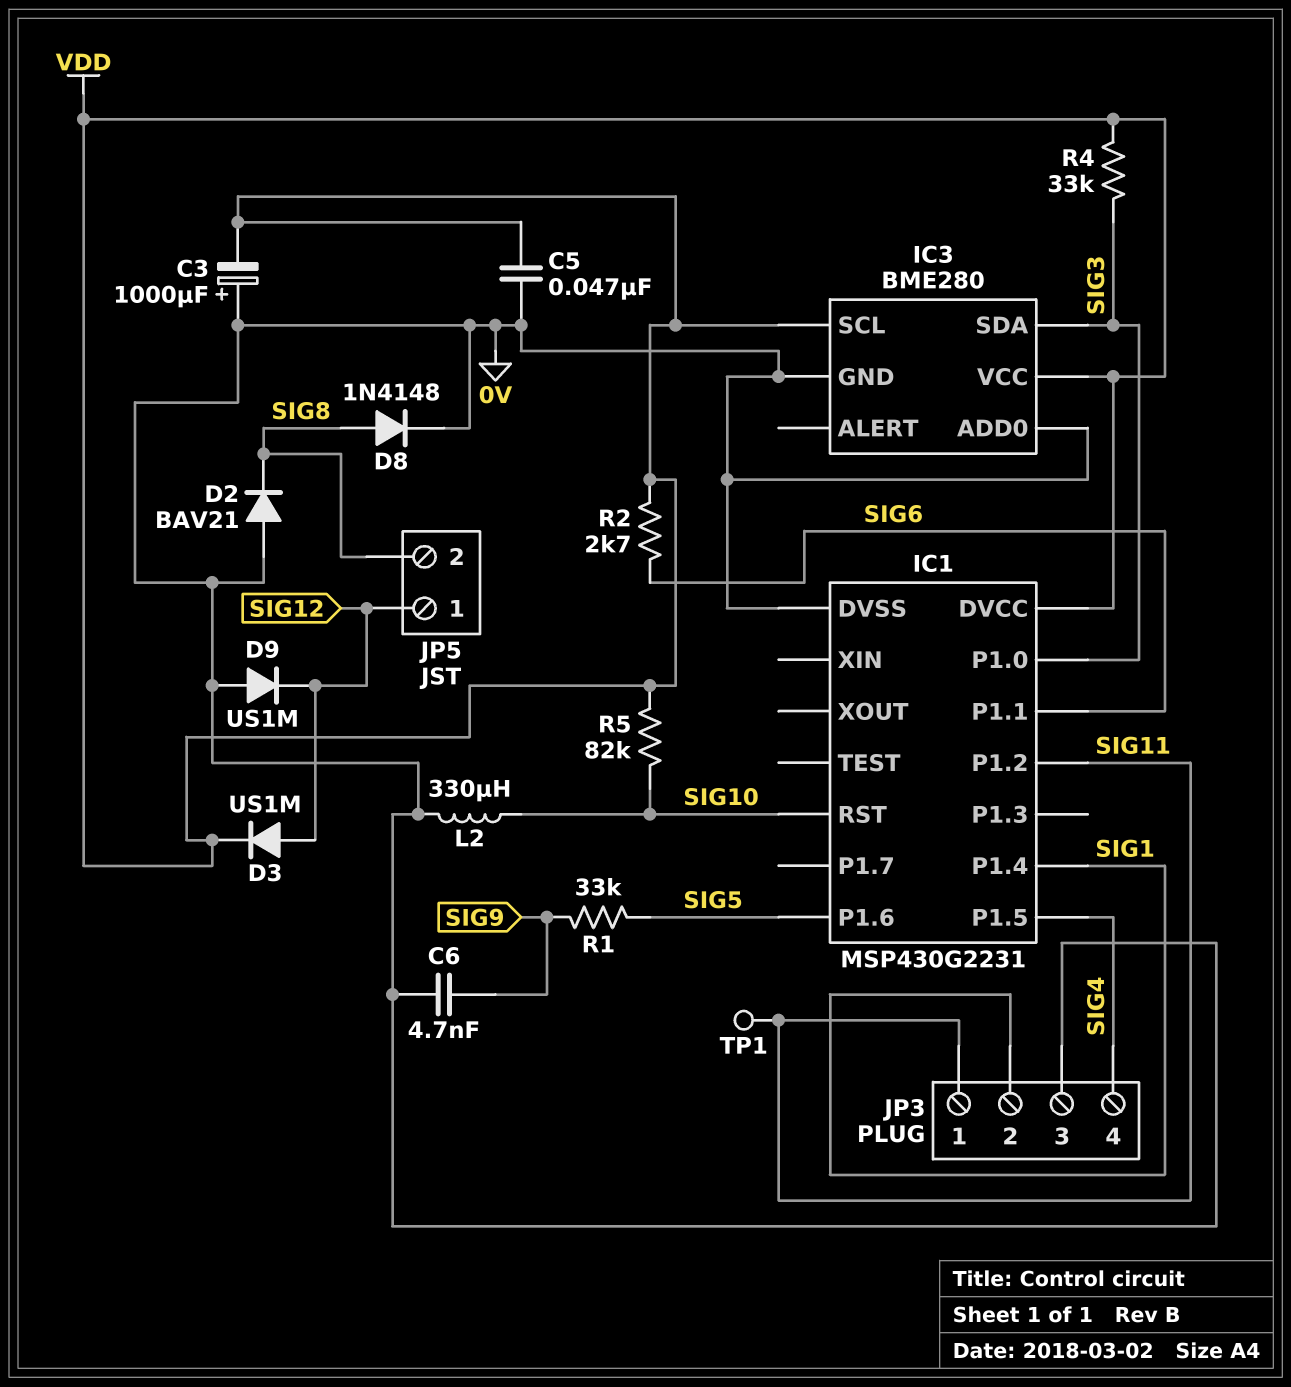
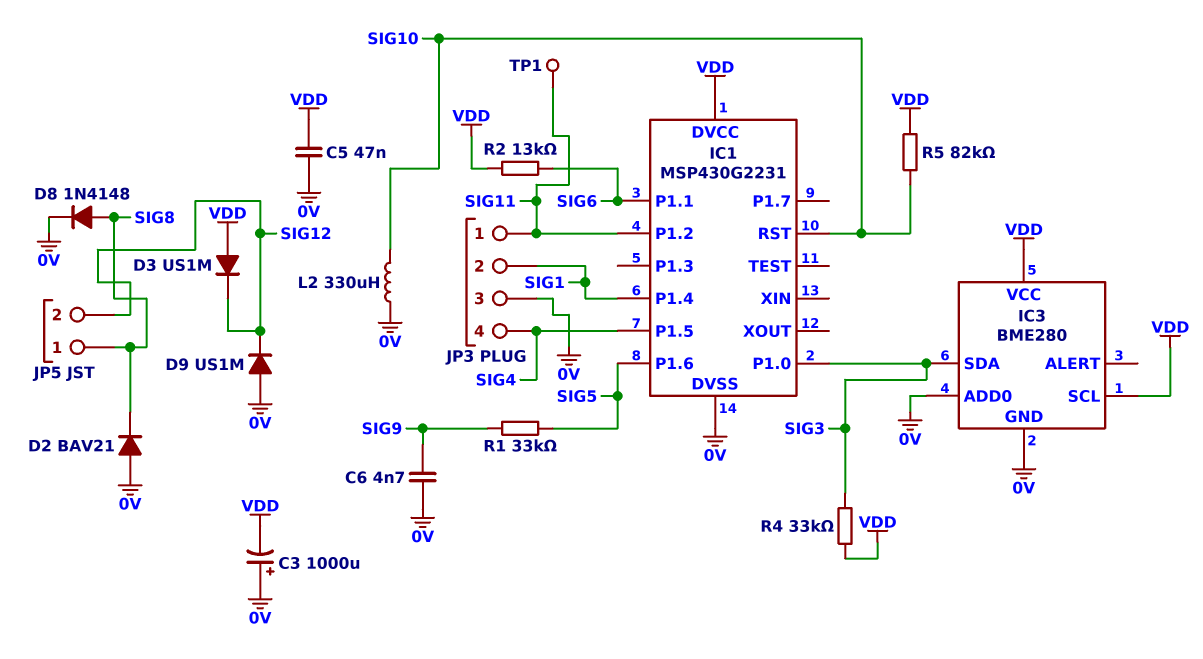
D3: diode US1M (A SIG12, K VDD) -> diode US1M (A VDD, K SIG12)
JP5 pin 1: SIG12 -> SIG8
JP5 pin 2: SIG8 -> SIG12
R2: 2.7k (SIG6, VDD) -> 13k (SIG6, VDD)

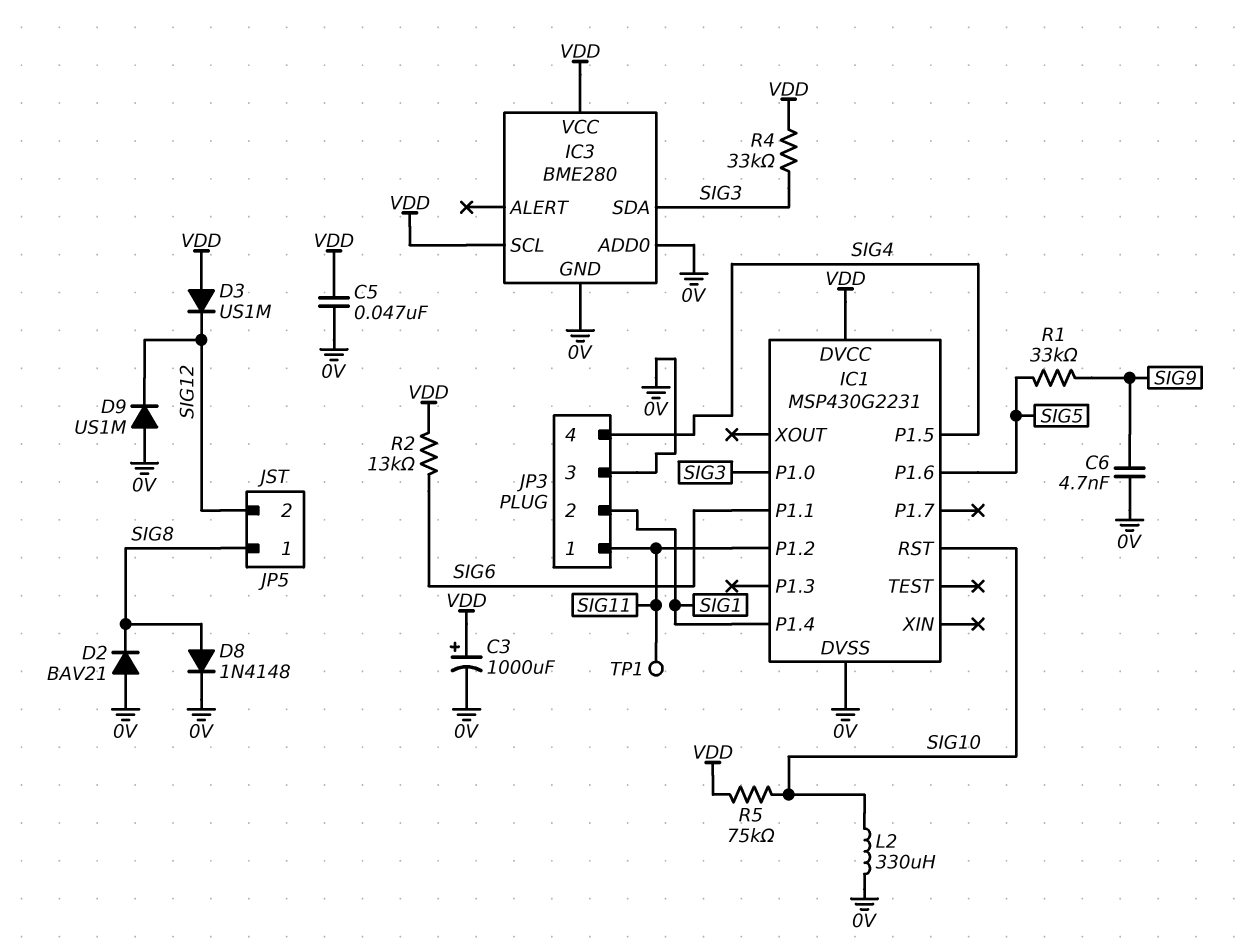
C3: 1000uF (plus 0V, minus VDD) -> 1000uF (plus VDD, minus 0V)
R5: 82k (SIG10, VDD) -> 75k (SIG10, VDD)

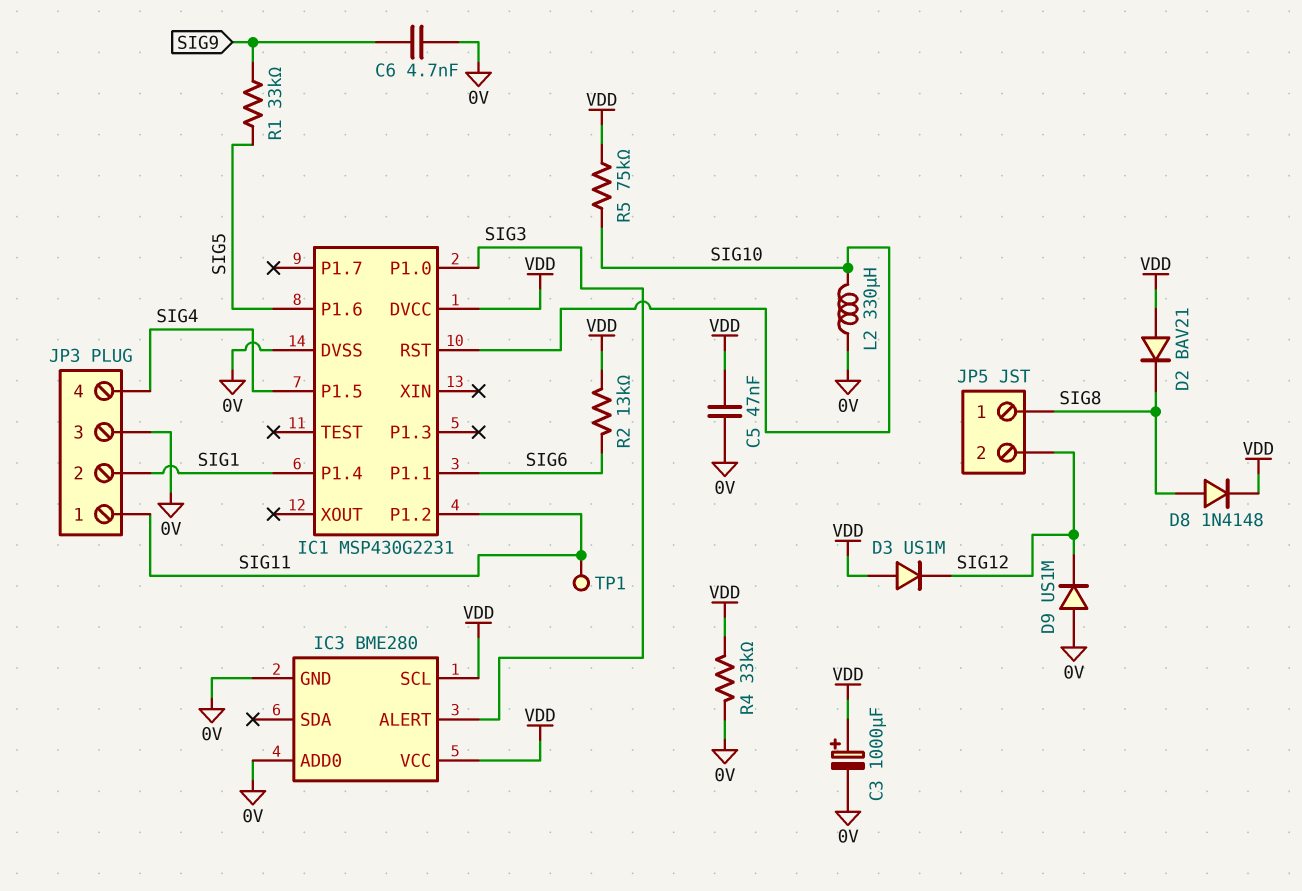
D2: diode BAV21 (A 0V, K SIG8) -> diode BAV21 (A VDD, K SIG8)
D8: diode 1N4148 (A SIG8, K 0V) -> diode 1N4148 (A SIG8, K VDD)
IC3 pin ALERT: none -> SIG3
IC3 pin SDA: SIG3 -> none
R4: 33k (SIG3, VDD) -> 33k (0V, VDD)

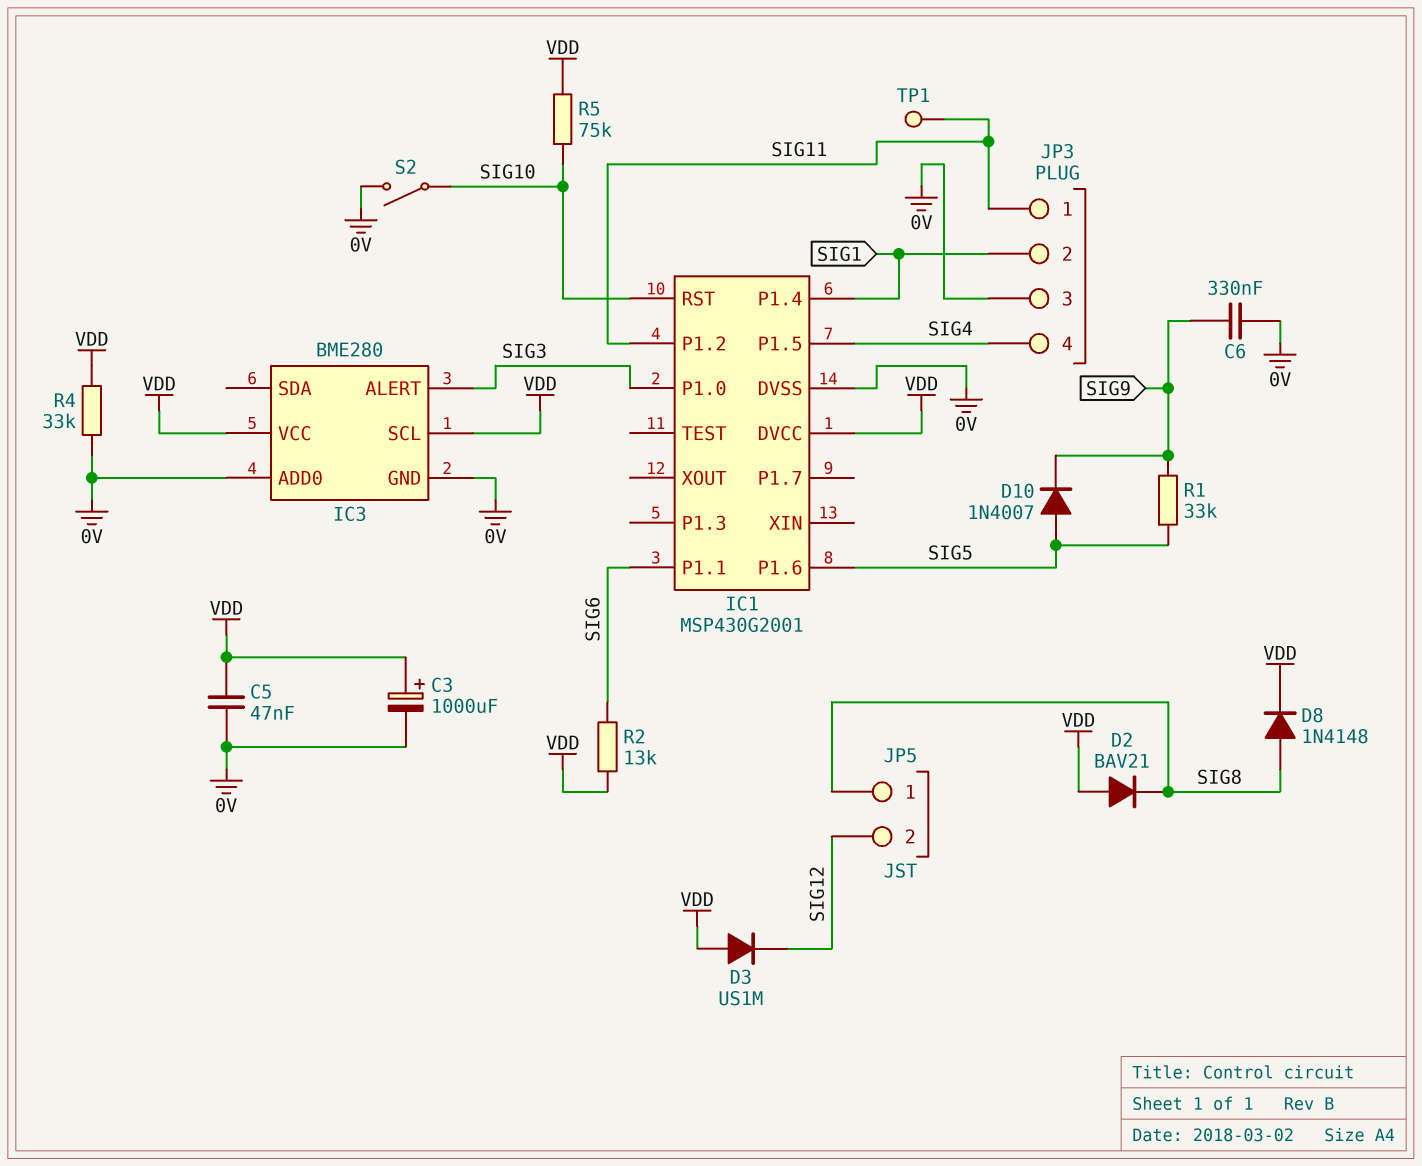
C6: 4.7nF (0V, SIG9) -> 330nF (0V, SIG9)
D9: diode US1M (A 0V, K SIG12) -> none
D10: none -> diode 1N4007 (A SIG5, K SIG9)
IC1: MSP430G2231 -> MSP430G2001
L2: 330uH (0V, SIG10) -> none
S2: none -> switch (0V, SIG10)

